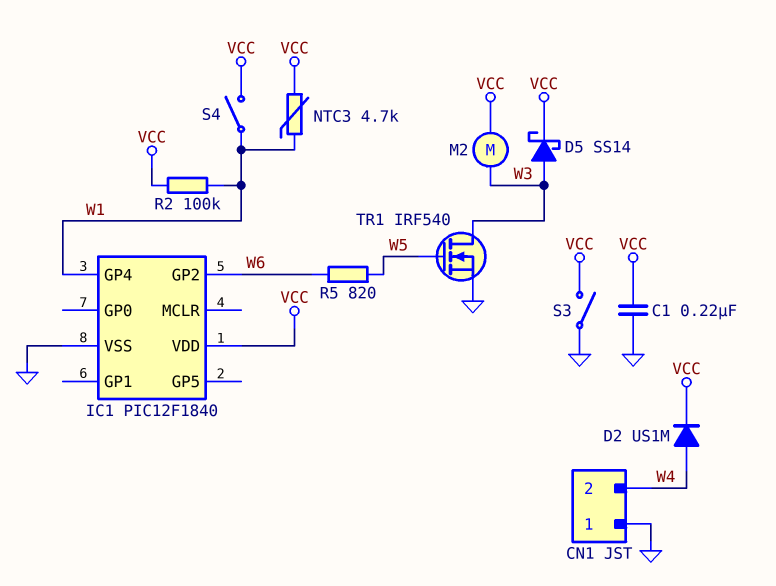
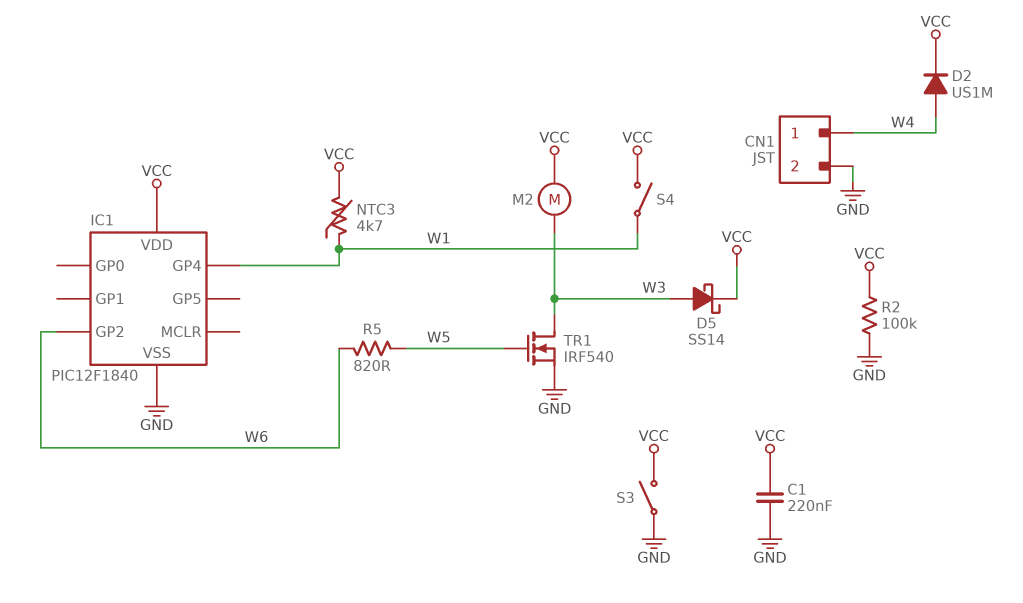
CN1 pin 1: GND -> W4
CN1 pin 2: W4 -> GND
R2: 100k (VCC, W1) -> 100k (GND, VCC)

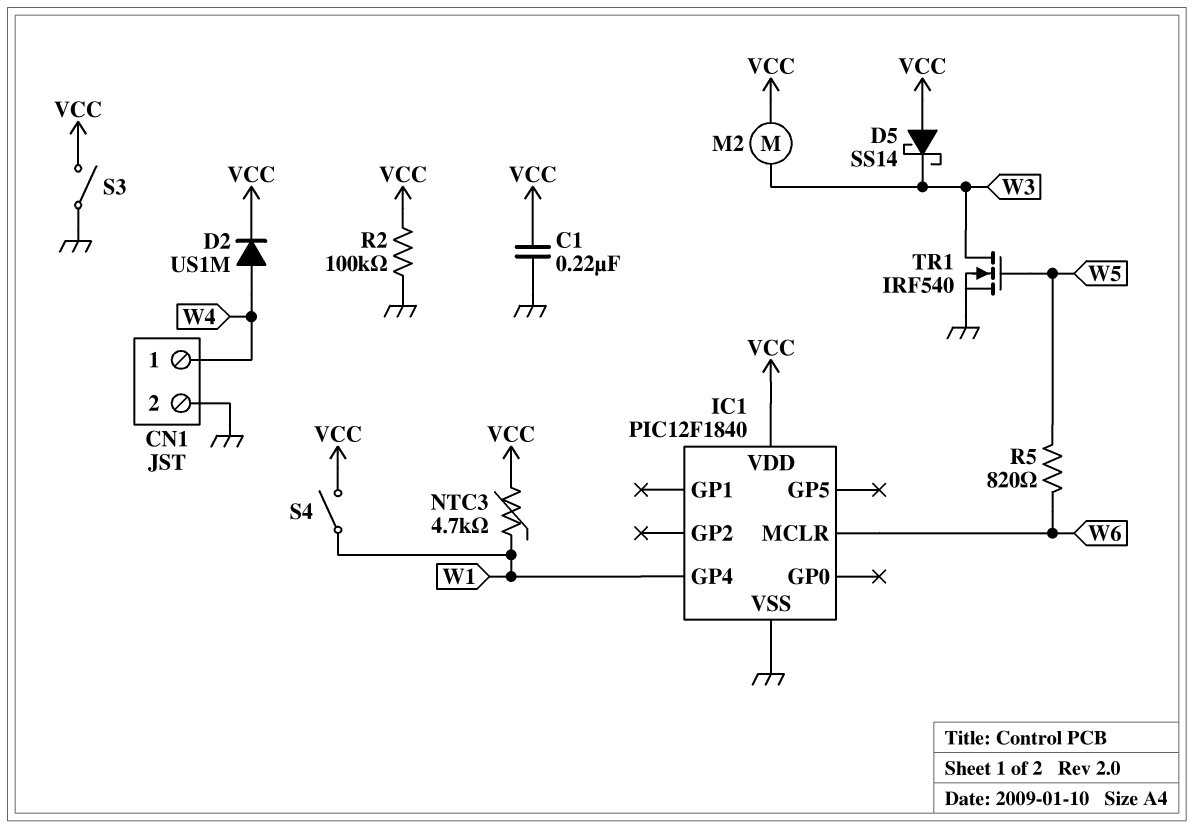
D5: schottky SS14 (A W3, K VCC) -> schottky SS14 (A VCC, K W3)
IC1 pin GP2: W6 -> none
IC1 pin MCLR: none -> W6

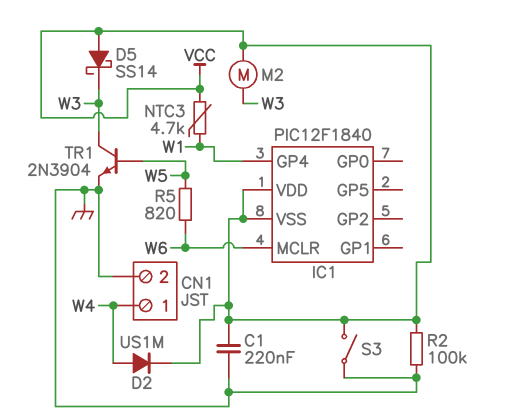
IC1 pin VSS: GND -> VCC
S4: switch (VCC, W1) -> none
TR1: NMOS IRF540 (G W5, D W3, S GND) -> NPN 2N3904 (B W5, C W3, E GND)

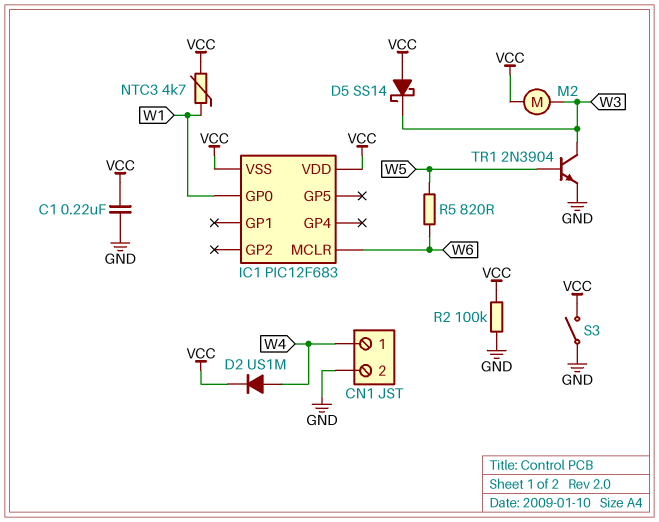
IC1: PIC12F1840 -> PIC12F683
IC1 pin GP0: none -> W1
IC1 pin GP4: W1 -> none

